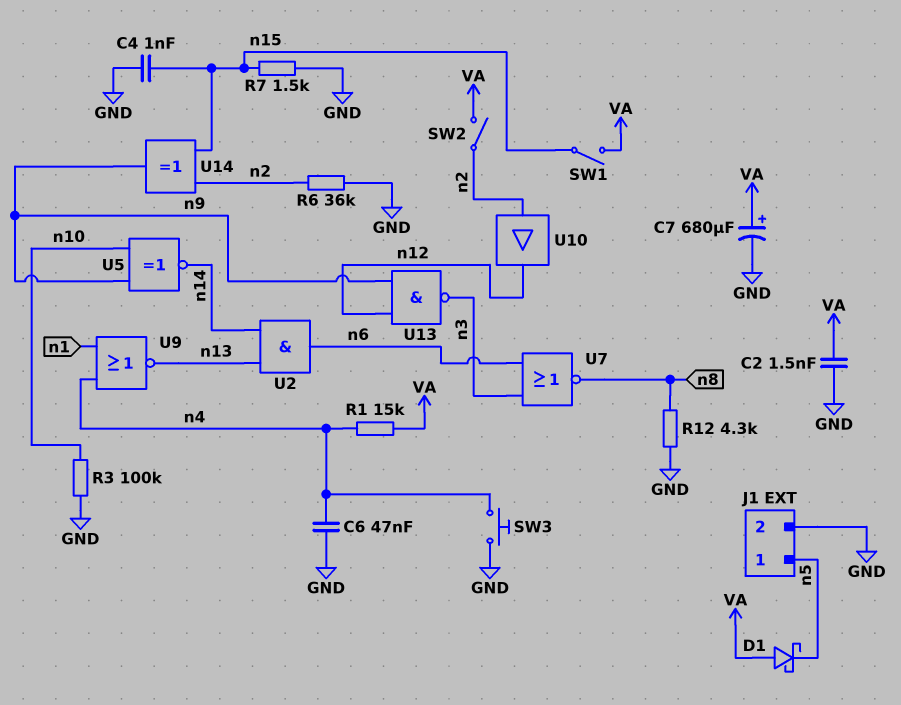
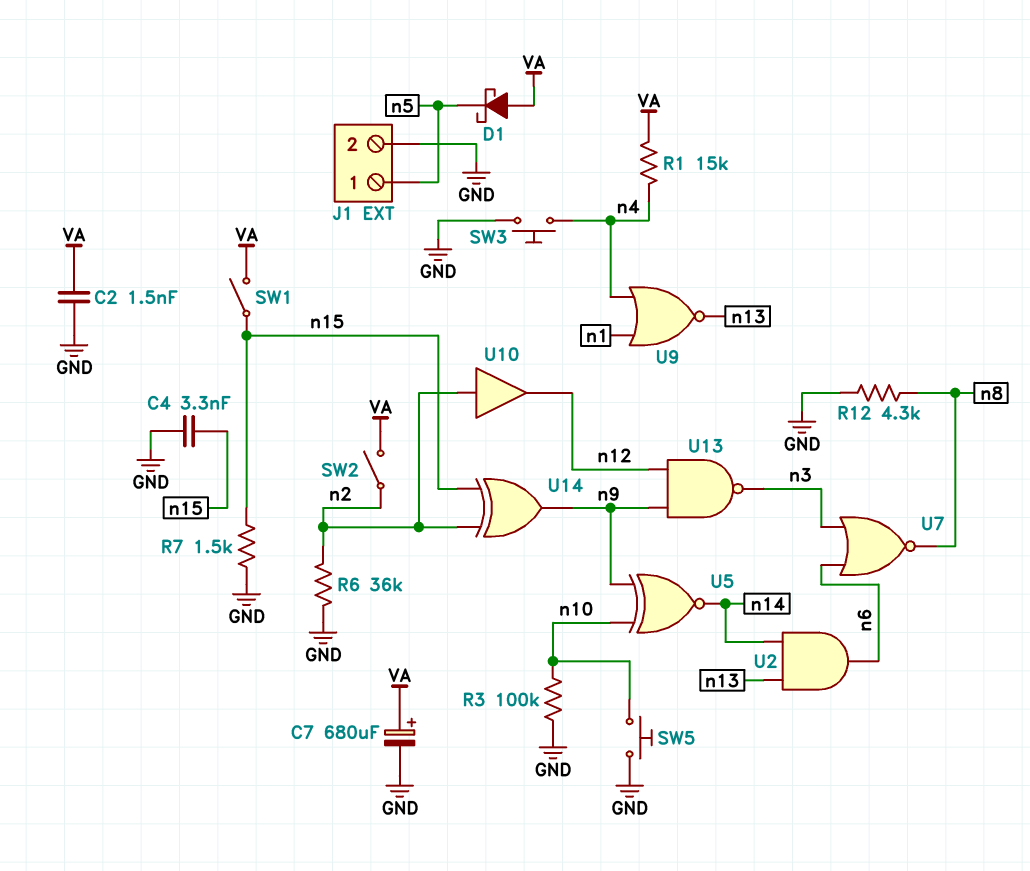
C4: 1nF (GND, n15) -> 3.3nF (GND, n15)
C6: 47nF (GND, n4) -> none
SW5: none -> button (GND, n10)

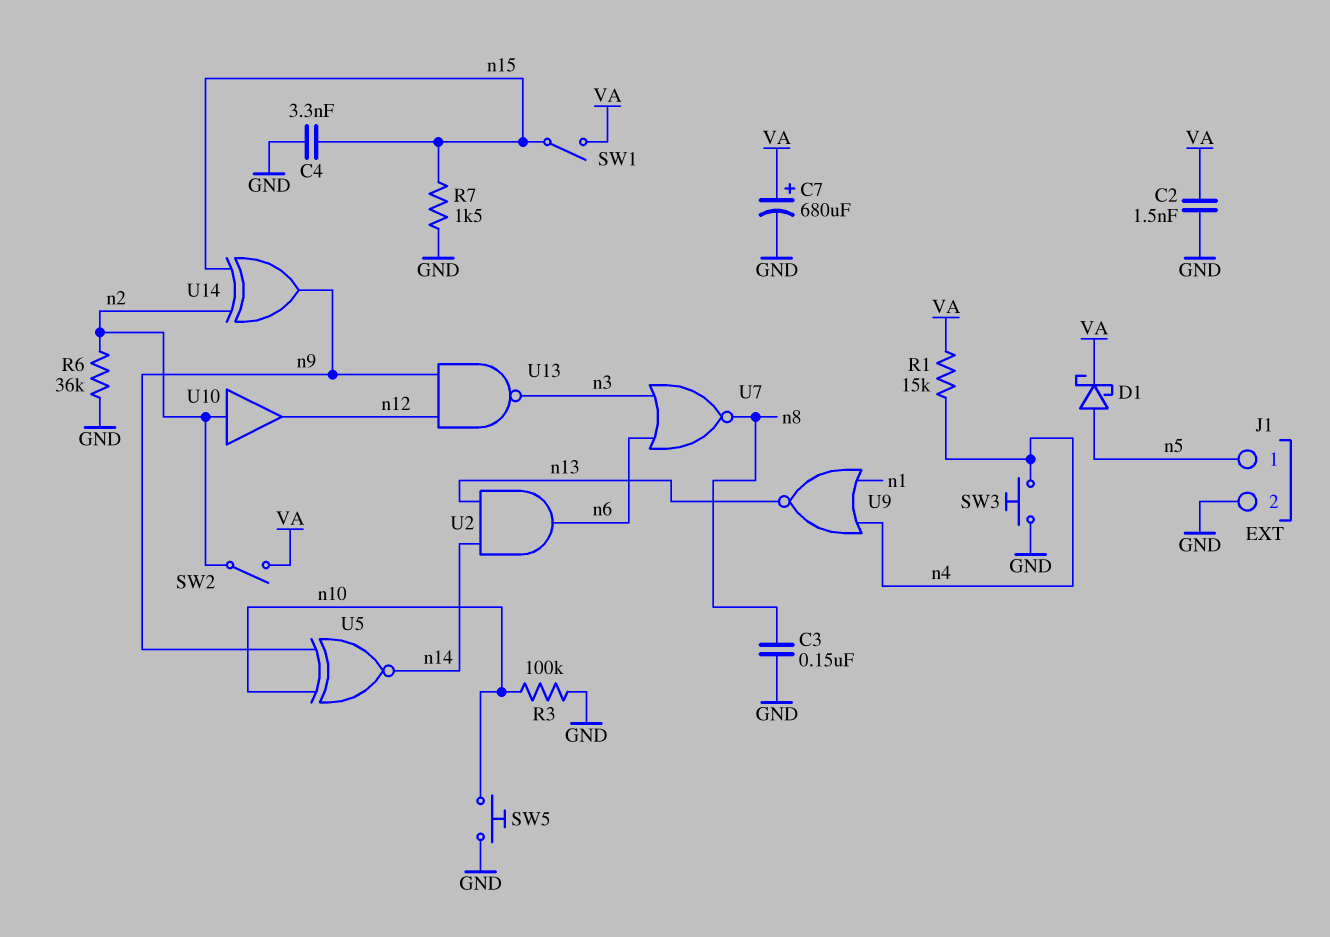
C3: none -> 150nF (GND, n8)
D1: schottky (A VA, K n5) -> schottky (A n5, K VA)
R12: 4.3k (GND, n8) -> none

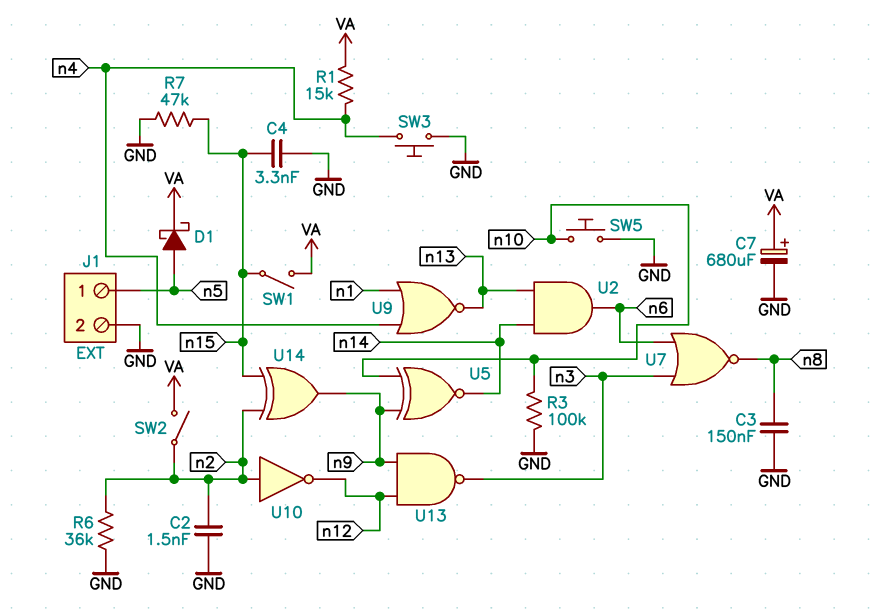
C2: 1.5nF (GND, VA) -> 1.5nF (GND, n2)
R7: 1.5k (GND, n15) -> 47k (GND, n15)
U10: buffer (in n2, out n12) -> NOT (in n2, out n12)

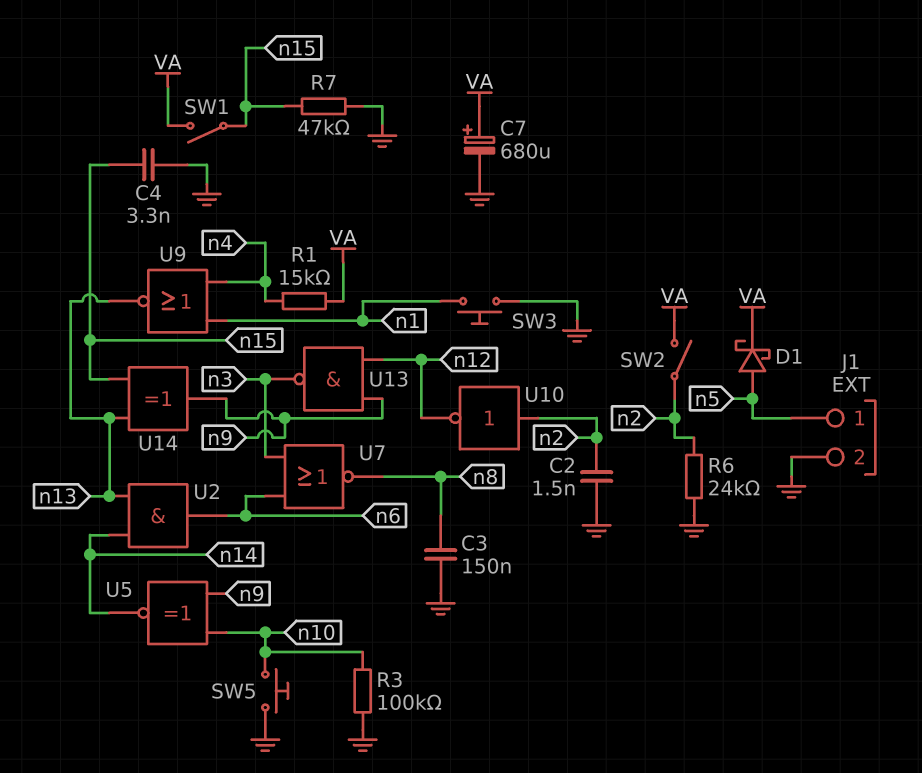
R6: 36k (GND, n2) -> 24k (GND, n2)
SW3: button (GND, n4) -> button (GND, n1)
U14: XOR (in n2, in n15, out n9) -> XOR (in n13, in n15, out n9)

